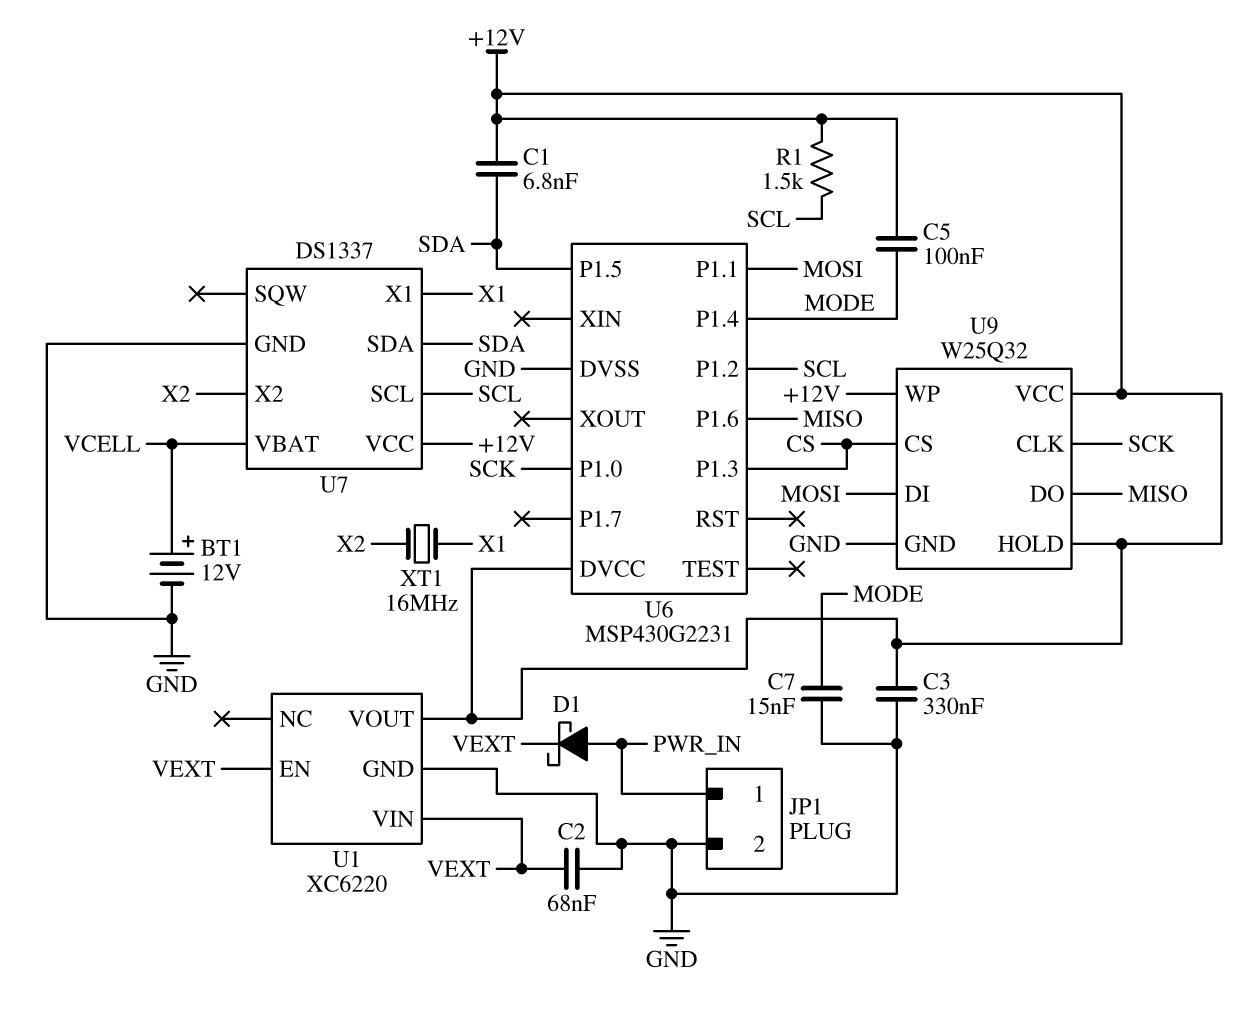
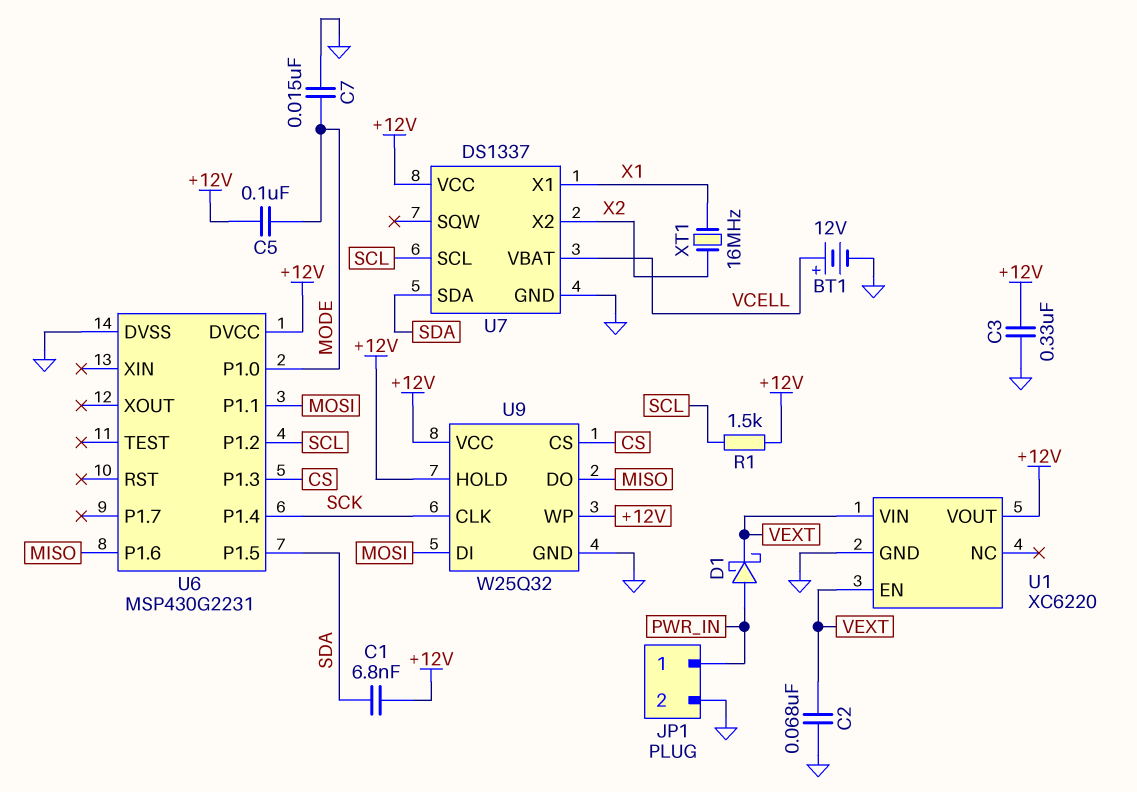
U6 pin P1.0: SCK -> MODE
U6 pin P1.4: MODE -> SCK

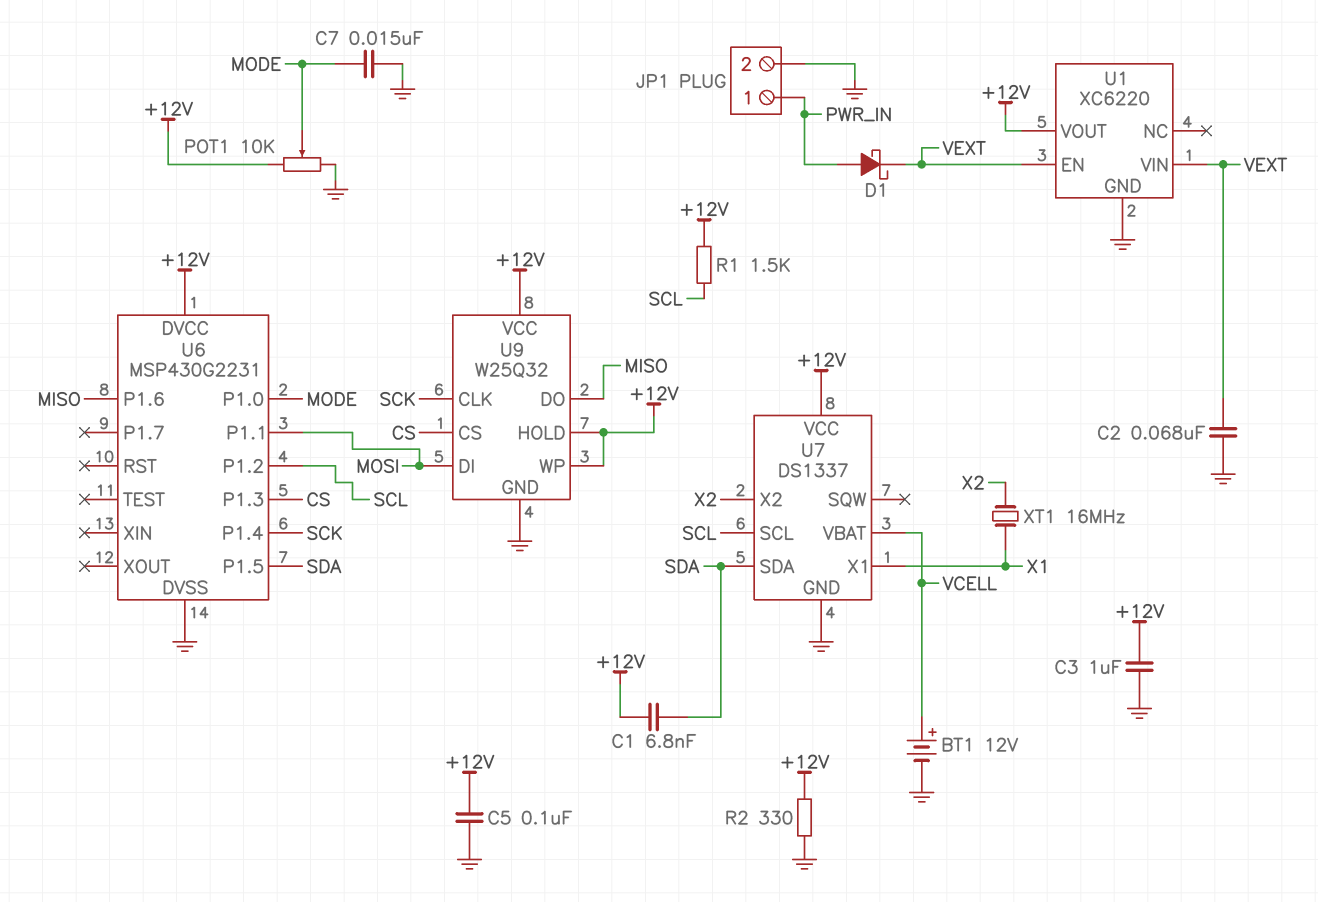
C3: 330nF (+12V, GND) -> 1uF (+12V, GND)
C5: 100nF (+12V, MODE) -> 100nF (+12V, GND)
POT1: none -> 10k (+12V, GND, wiper MODE)
R2: none -> 330 (+12V, GND)

